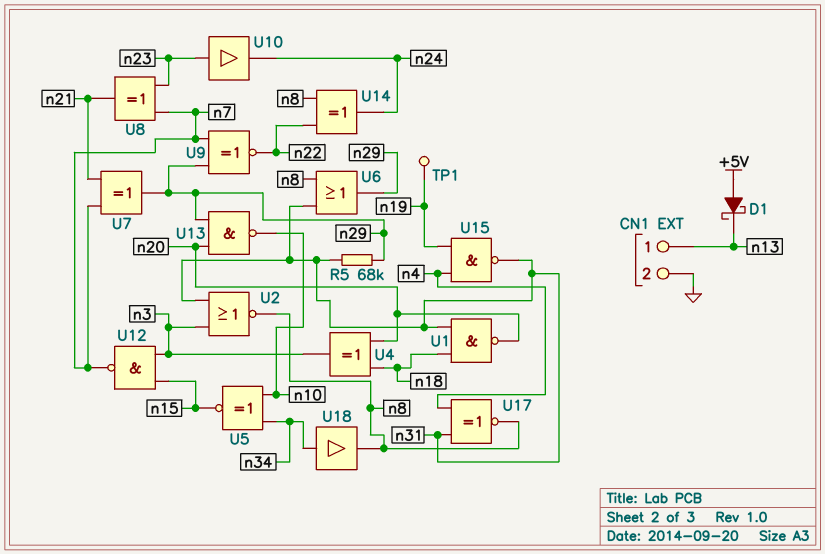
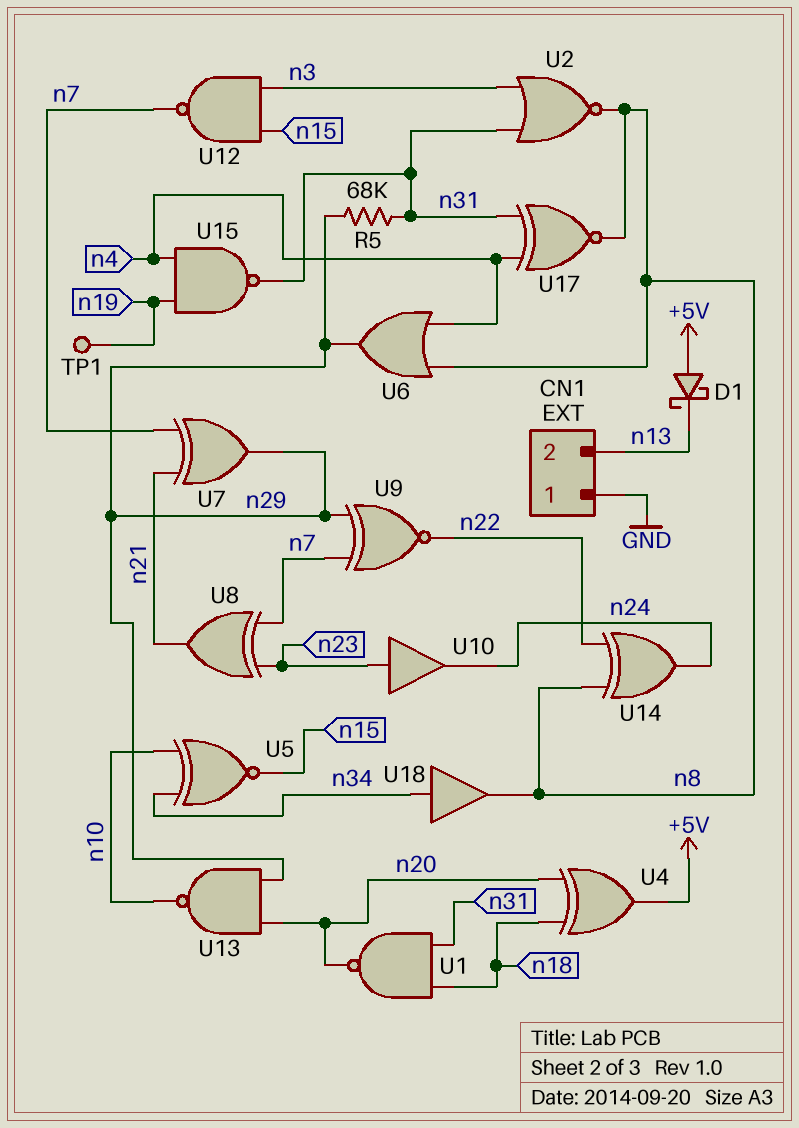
CN1 pin 1: n13 -> GND
CN1 pin 2: GND -> n13
U4: XOR (in n18, in n20, out n3) -> XOR (in n18, in n20, out +5V)
U6: OR (in n8, in n31, out n29) -> OR (in n4, in n8, out n29)

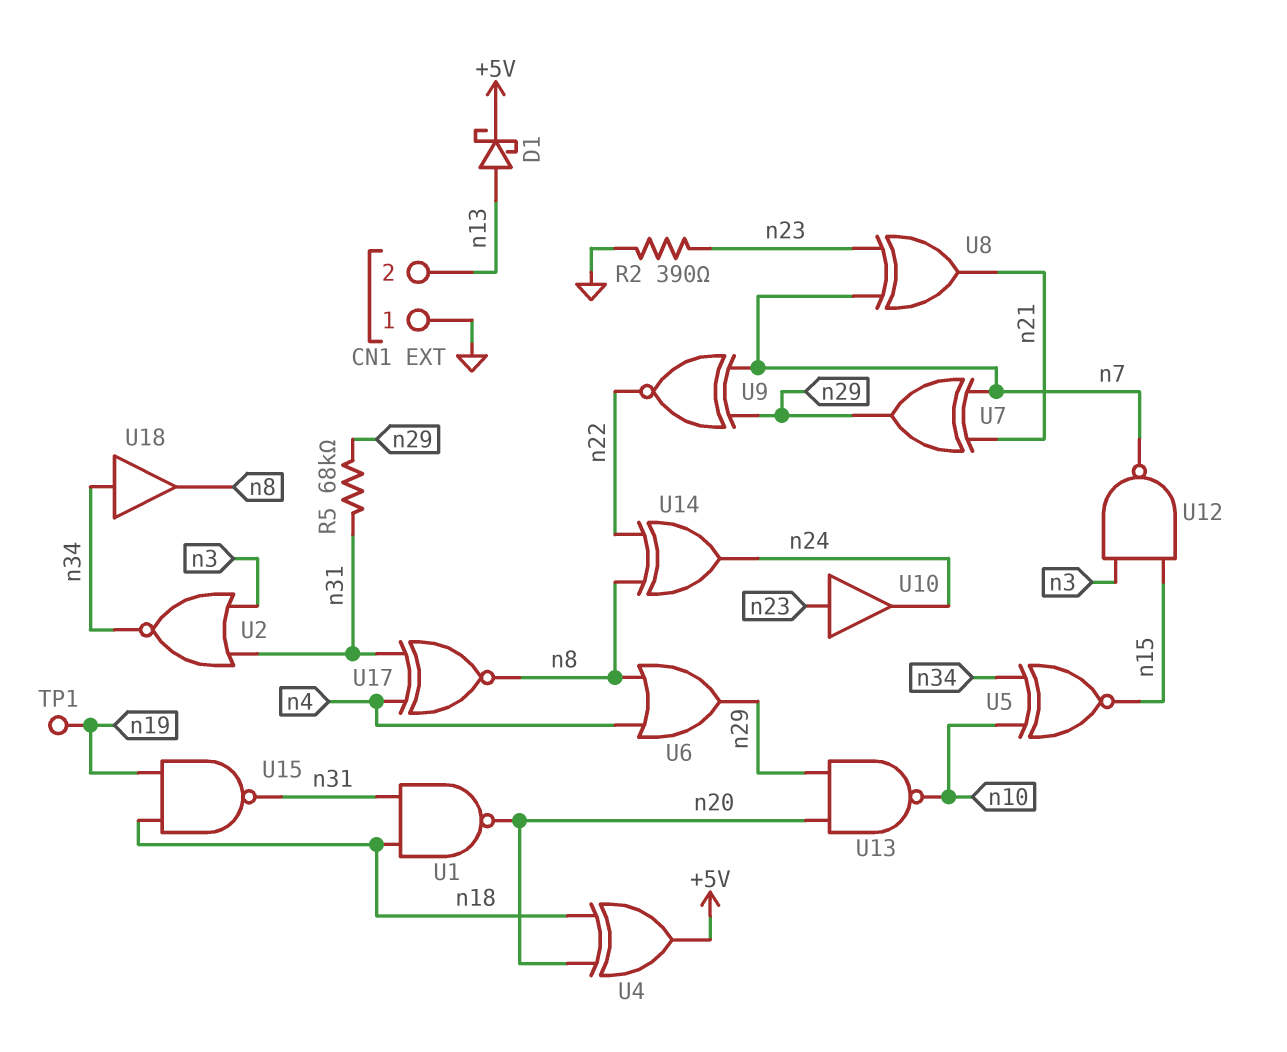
D1: schottky (A +5V, K n13) -> schottky (A n13, K +5V)
R2: none -> 390 (GND, n23)
U2: NOR (in n3, in n31, out n8) -> NOR (in n3, in n31, out n34)
U15: NAND (in n4, in n19, out n31) -> NAND (in n18, in n19, out n31)

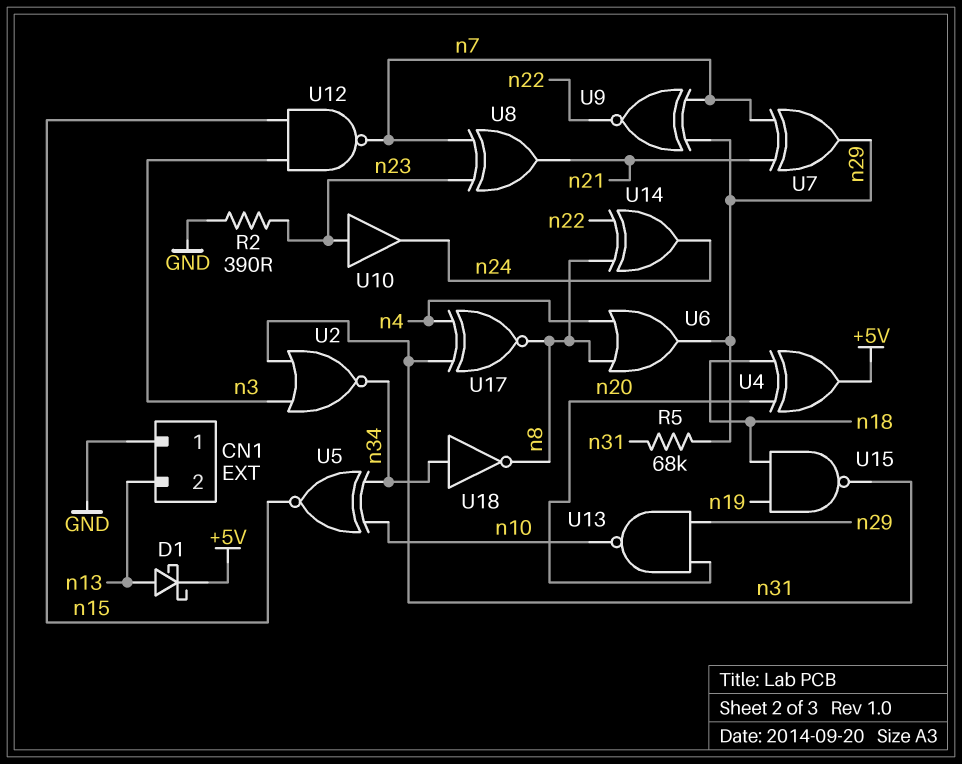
TP1: test point (n19) -> none
U1: NAND (in n18, in n31, out n20) -> none
U18: buffer (in n34, out n8) -> NOT (in n34, out n8)

